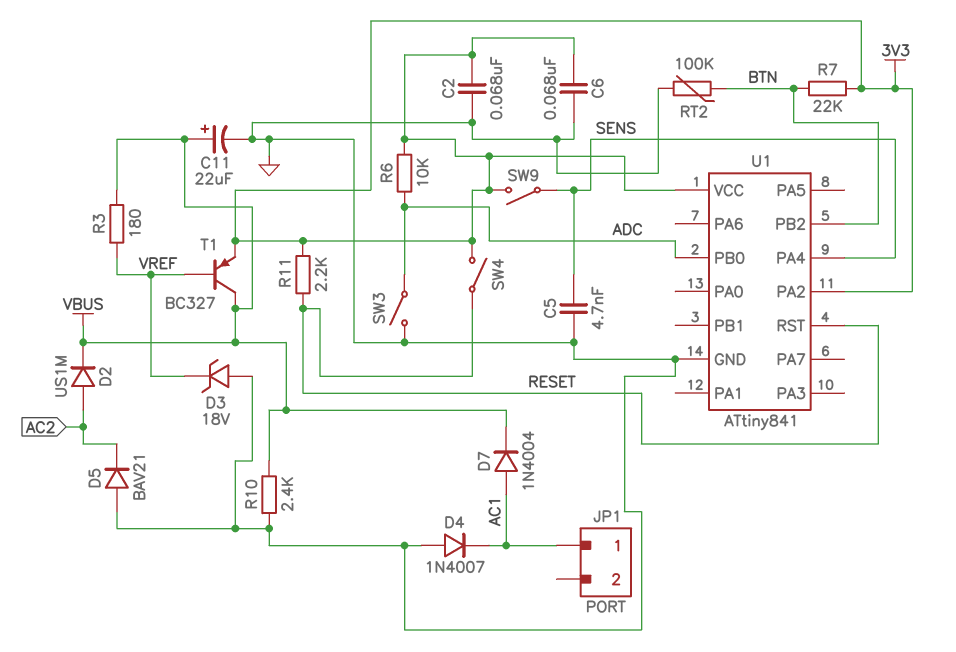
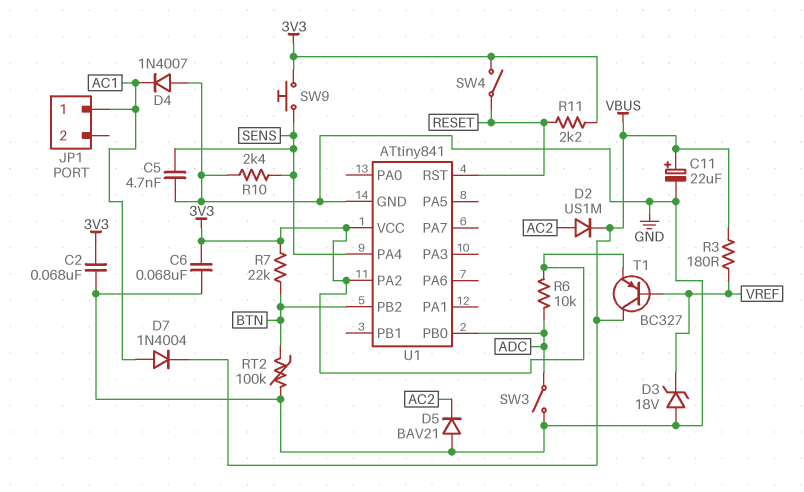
R10: 2.4k (GND, VBUS) -> 2.4k (GND, SENS)
SW9: switch (3V3, SENS) -> button (3V3, SENS)

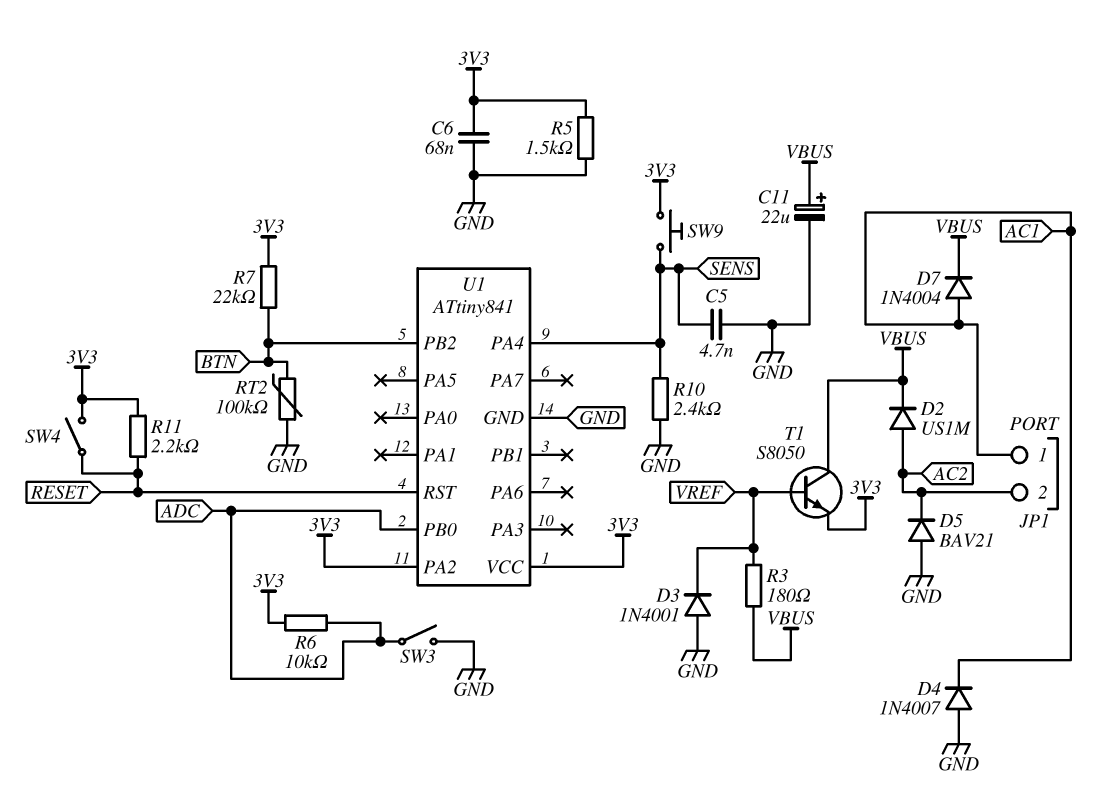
C2: 68nF (3V3, GND) -> none
D3: zener 18V (A GND, K VREF) -> diode 1N4001 (A GND, K VREF)
JP1 pin 2: none -> AC2
R5: none -> 1.5k (3V3, GND)
T1: PNP BC327 (B VREF, C VBUS, E 3V3) -> NPN S8050 (B VREF, C VBUS, E 3V3)

